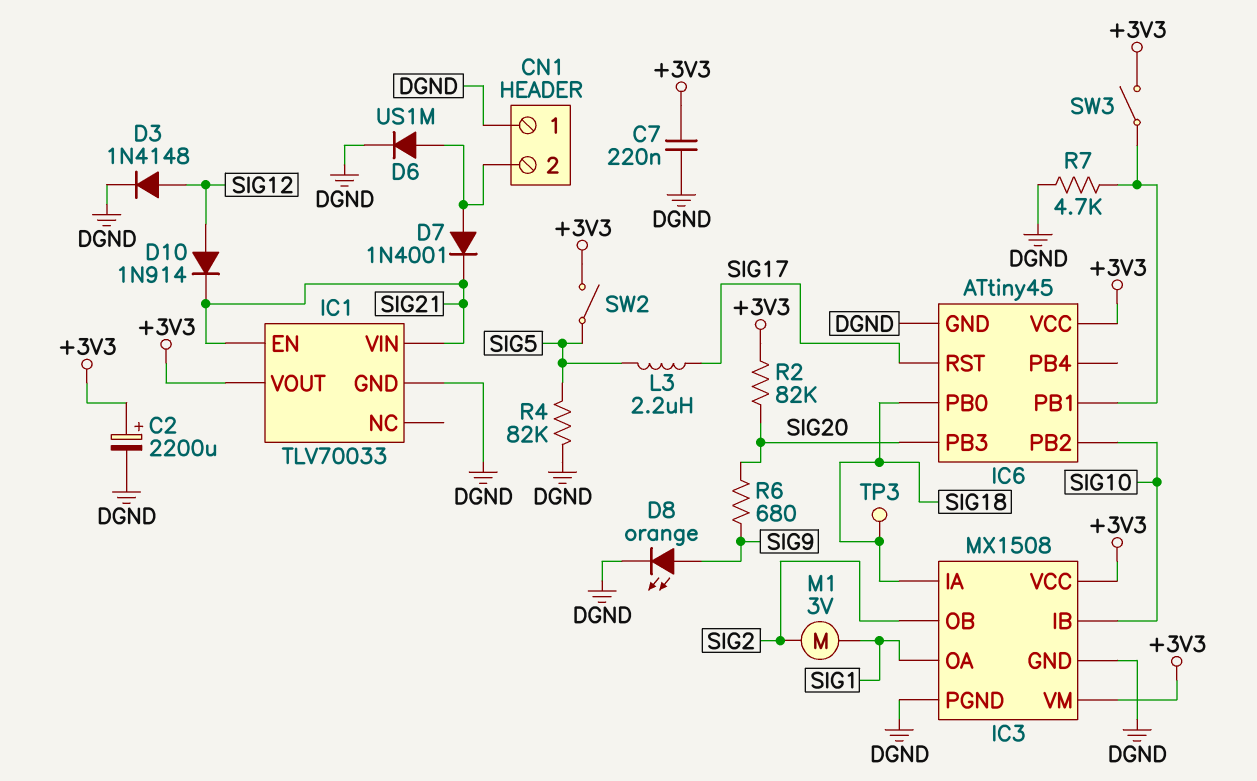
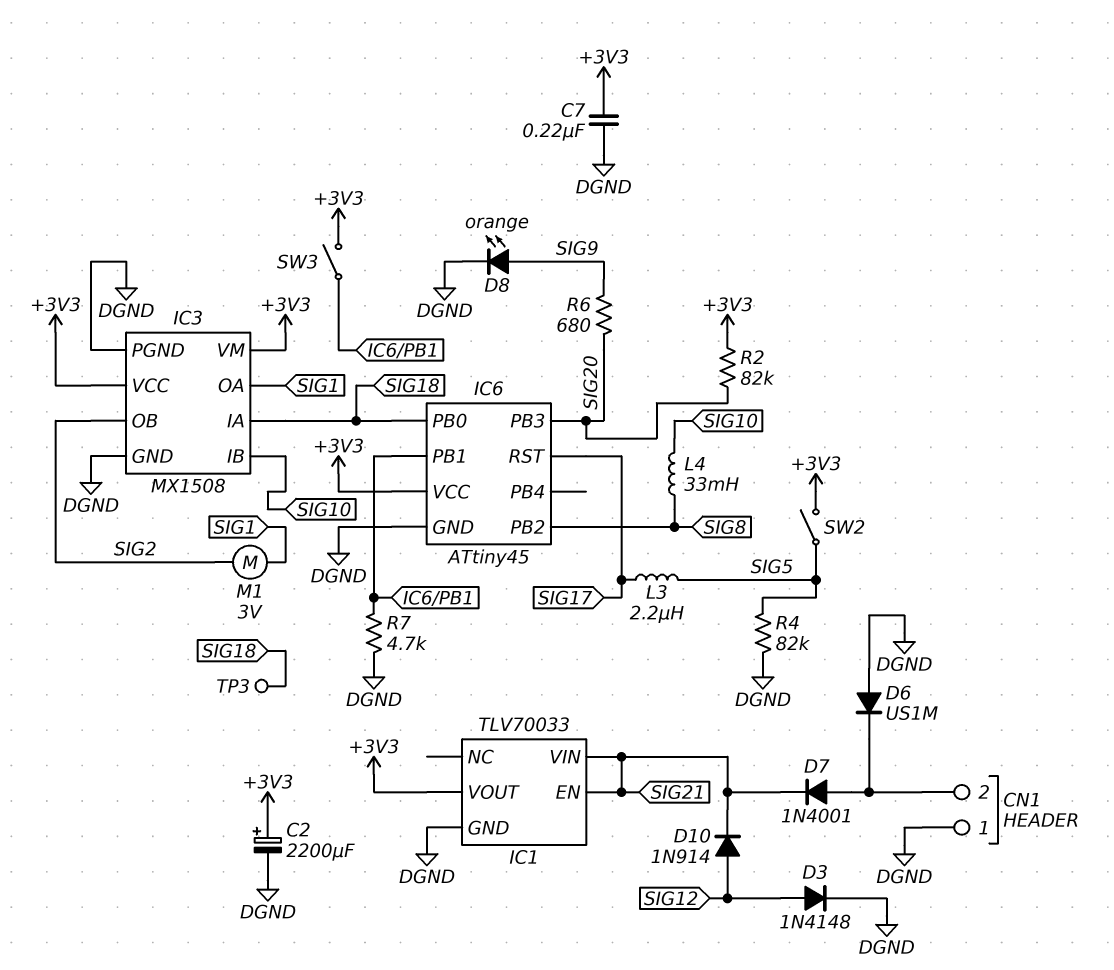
D6: diode US1M (A CN1/2, K DGND) -> diode US1M (A DGND, K CN1/2)
IC6 pin PB2: SIG10 -> SIG8
L4: none -> 33mH (SIG8, SIG10)

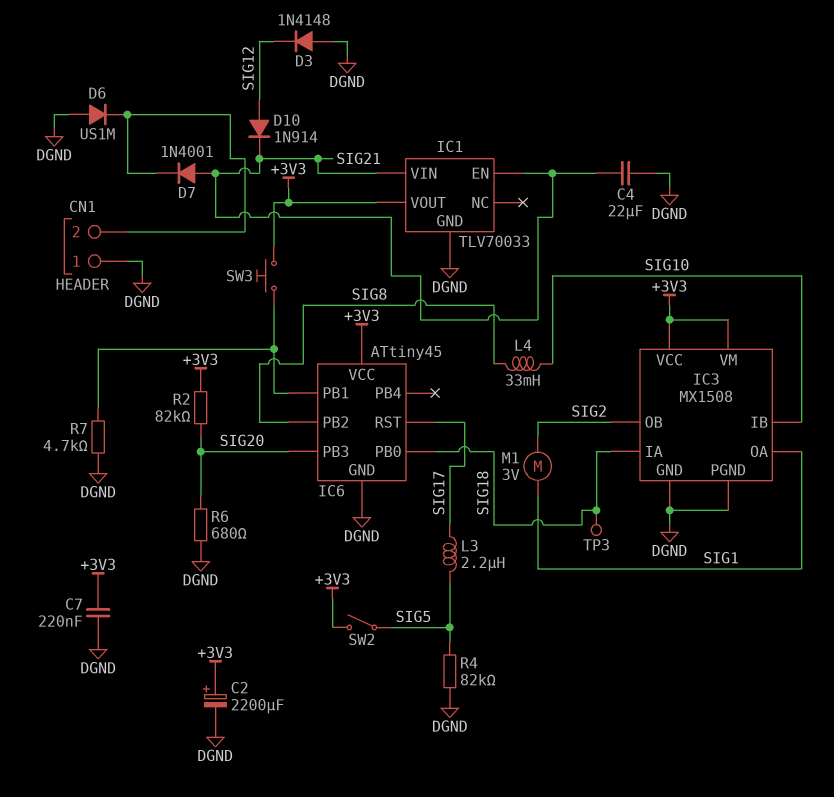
C4: none -> 22uF (DGND, SIG21)
D3: diode 1N4148 (A SIG12, K DGND) -> diode 1N4148 (A DGND, K SIG12)
D7: diode 1N4001 (A CN1/2, K SIG21) -> diode 1N4001 (A SIG21, K CN1/2)
D8: LED orange (A SIG9, K DGND) -> none
R6: 680 (SIG9, SIG20) -> 680 (DGND, SIG20)
SW3: switch (+3V3, IC6/PB1) -> button (+3V3, IC6/PB1)

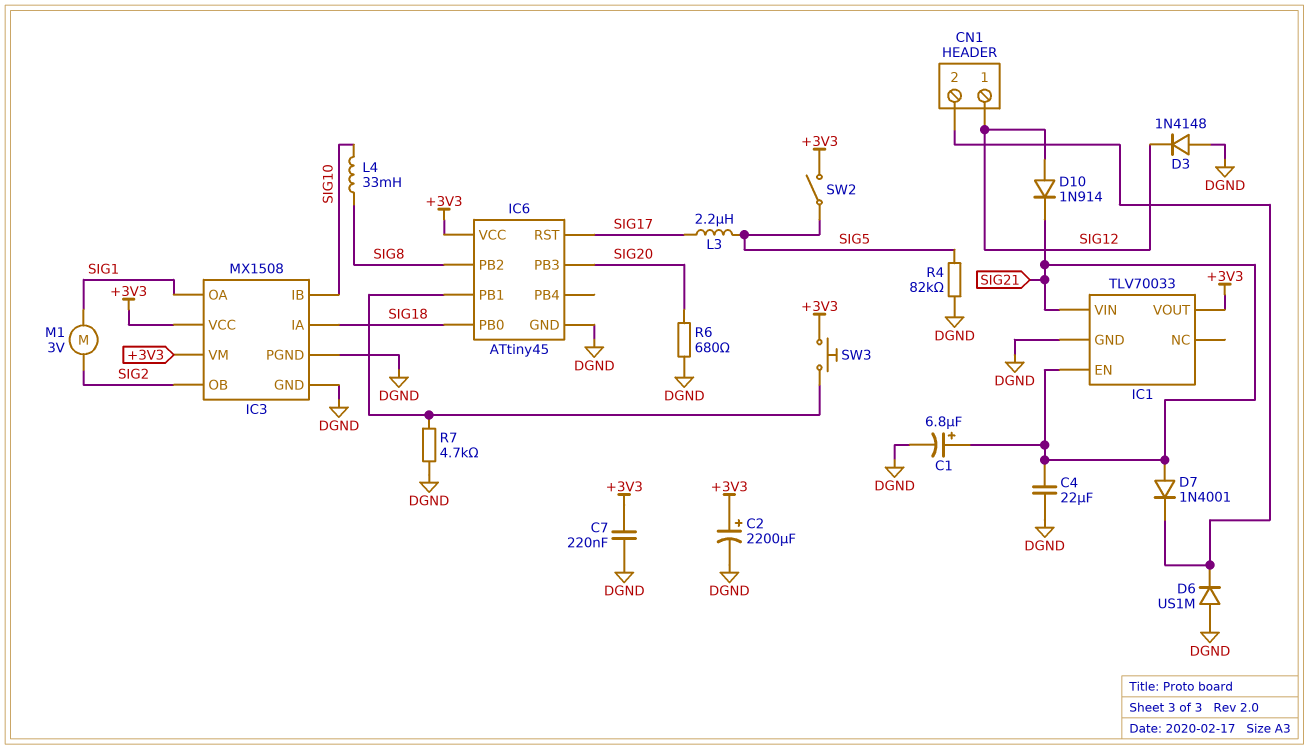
C1: none -> 6.8uF (plus SIG21, minus DGND)
CN1 pin 1: DGND -> SIG12
R2: 82k (+3V3, SIG20) -> none
TP3: test point (SIG18) -> none

